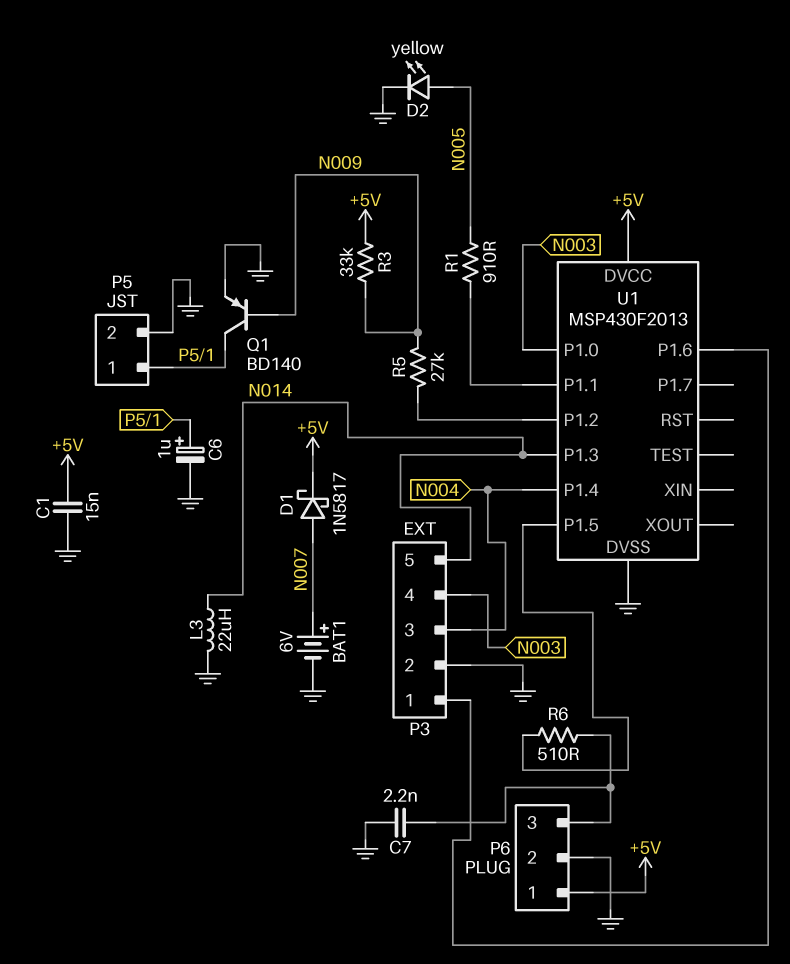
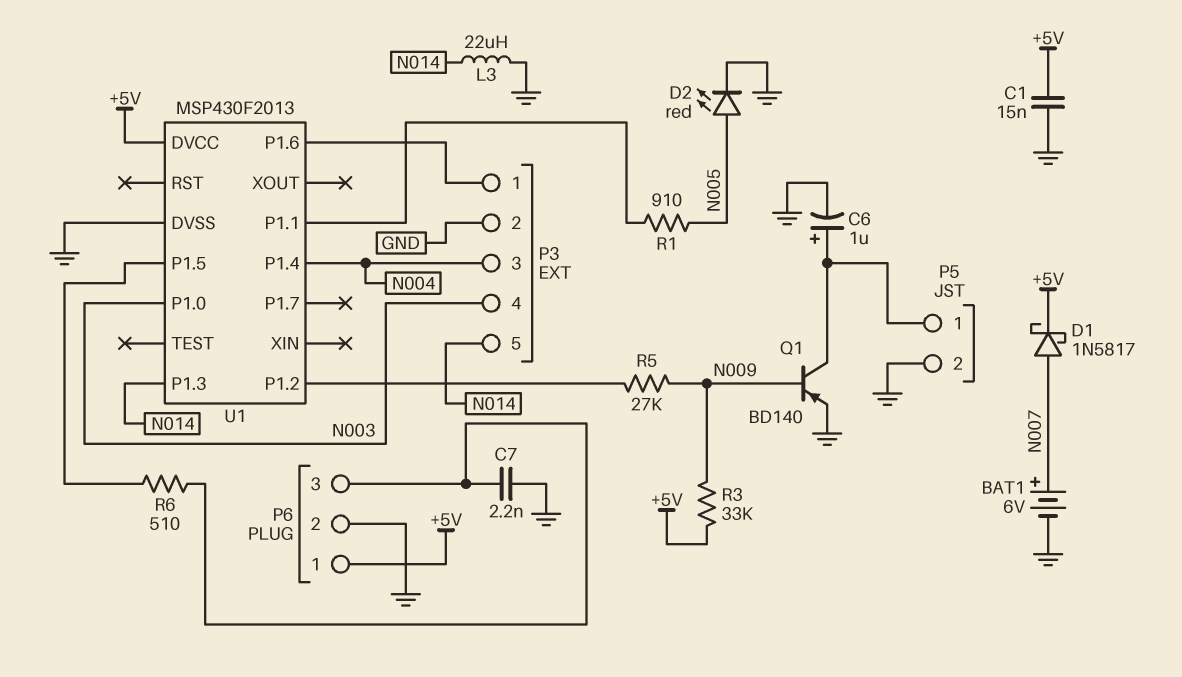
D2: LED yellow (A N005, K GND) -> LED red (A N005, K GND)

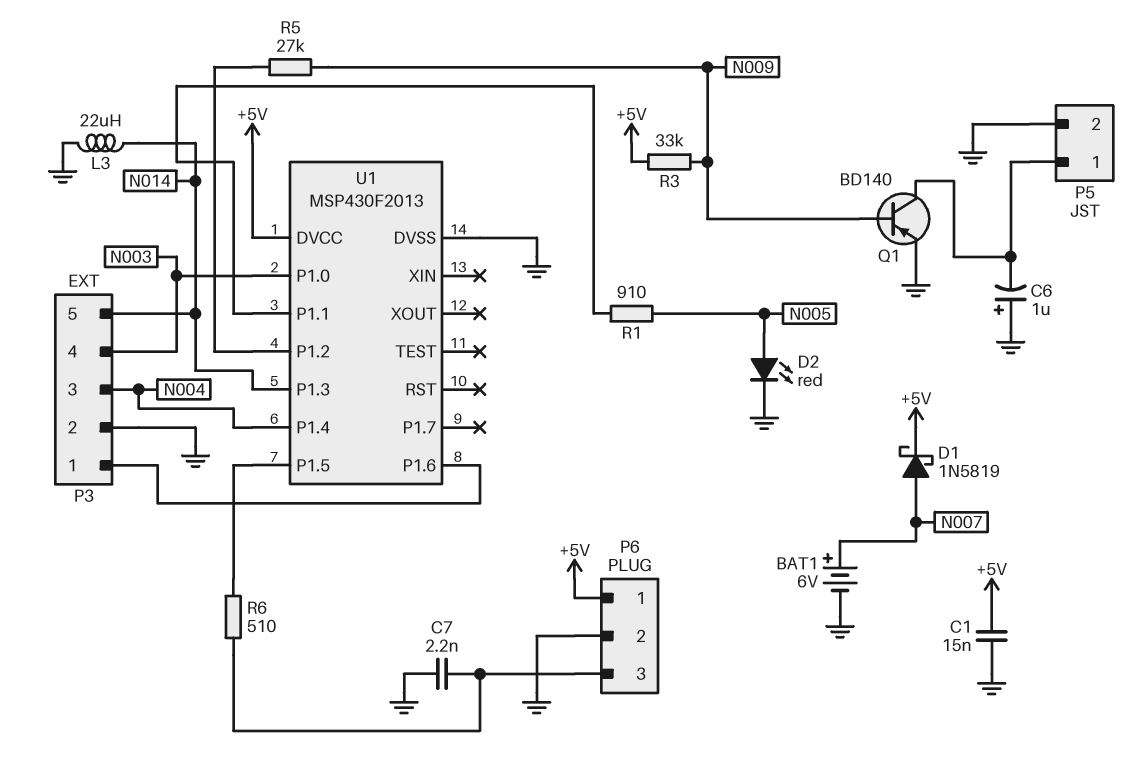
C6: 1uF (plus P5/1, minus GND) -> 1uF (plus GND, minus P5/1)
D1: schottky 1N5817 (A N007, K +5V) -> schottky 1N5819 (A N007, K +5V)

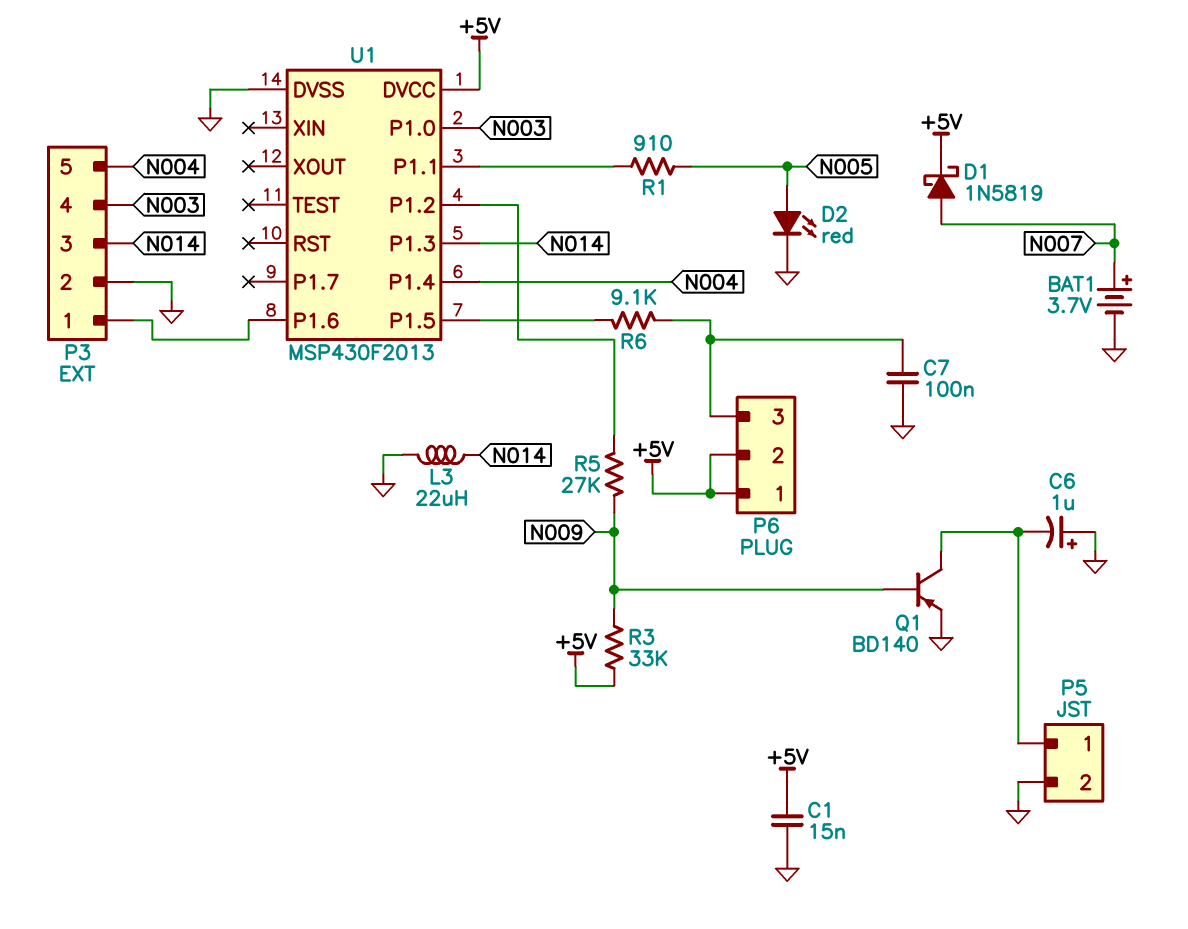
BAT1: 6V (plus N007, minus GND) -> 3.7V (plus N007, minus GND)
C7: 2.2nF (GND, P6/3) -> 100nF (GND, P6/3)
P3 pin 3: N004 -> N014
P3 pin 5: N014 -> N004
P6 pin 2: GND -> +5V
R6: 510 (P6/3, U1/P1.5) -> 9.1k (P6/3, U1/P1.5)

